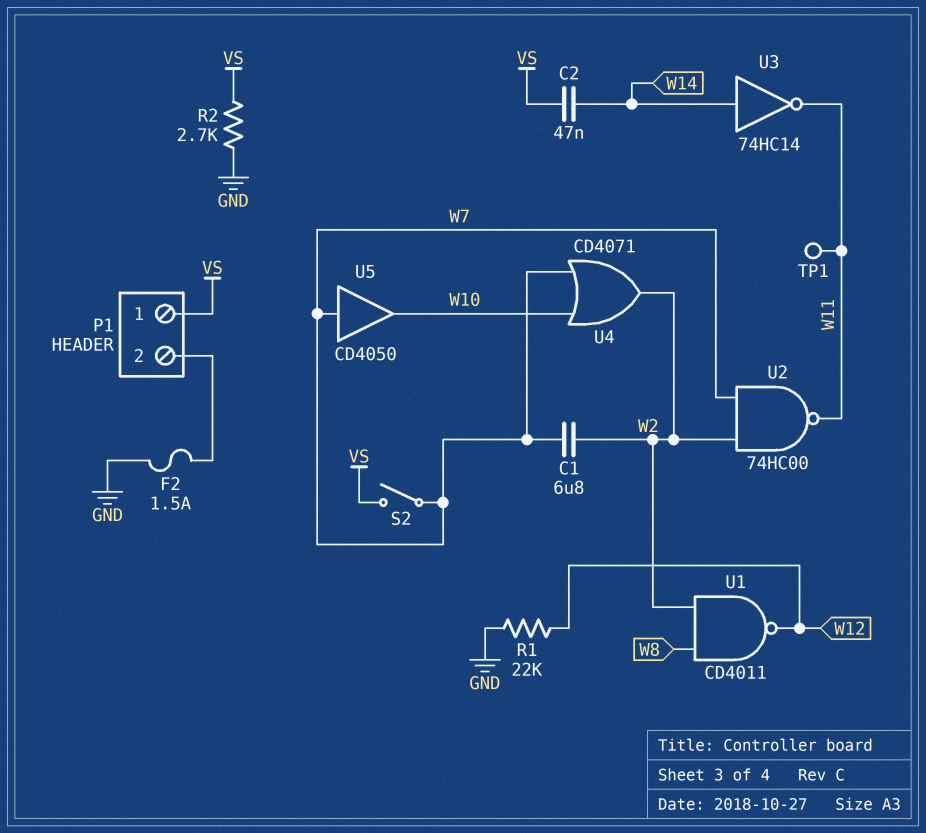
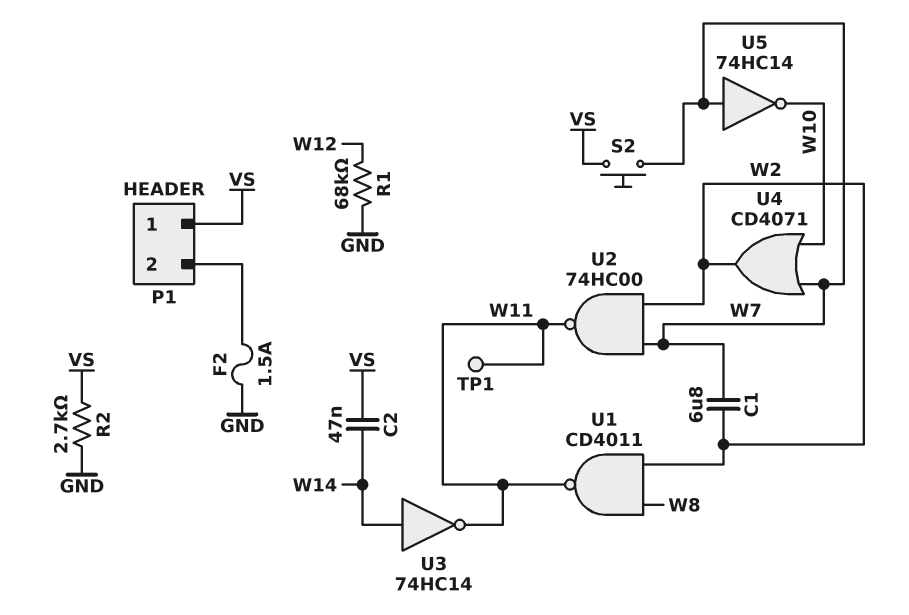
R1: 22k (GND, W12) -> 68k (GND, W12)
S2: switch (VS, W7) -> button (VS, W7)
U1: NAND CD4011 (in W2, in W8, out W12) -> NAND CD4011 (in W2, in W8, out W11)
U5: buffer CD4050 (in W7, out W10) -> NOT 74HC14 (in W7, out W10)

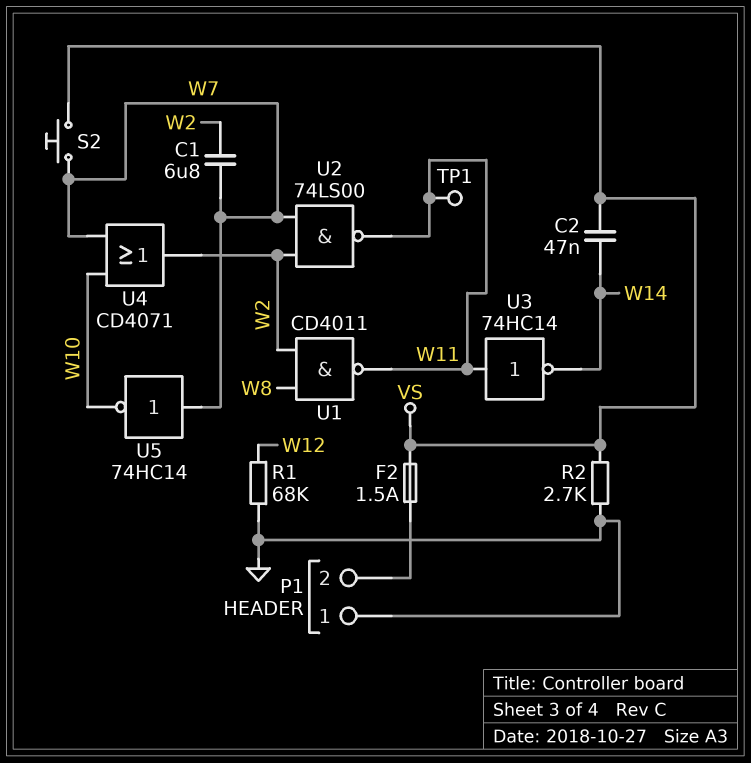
F2: 1.5A (GND, P1/2) -> 1.5A (P1/2, VS)
P1 pin 1: VS -> GND
U2: NAND 74HC00 (in W2, in W7, out W11) -> NAND 74LS00 (in W2, in W7, out W11)
U3: NOT 74HC14 (in W14, out W11) -> NOT 74HC14 (in W11, out W14)

